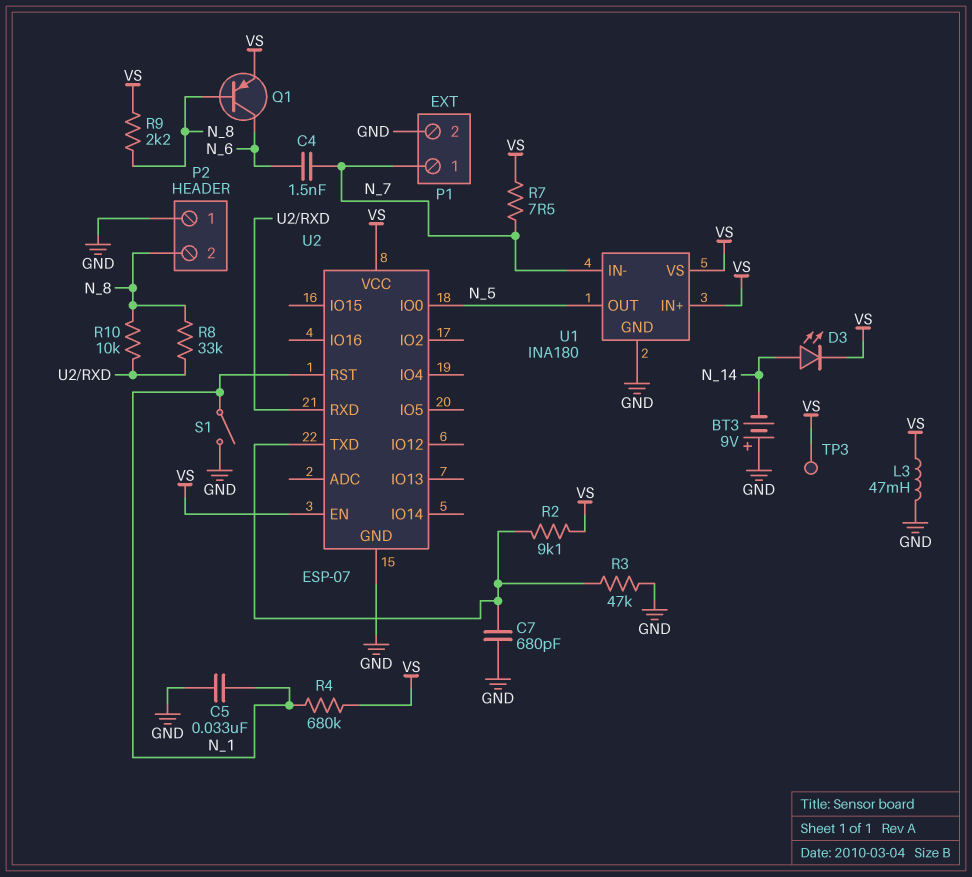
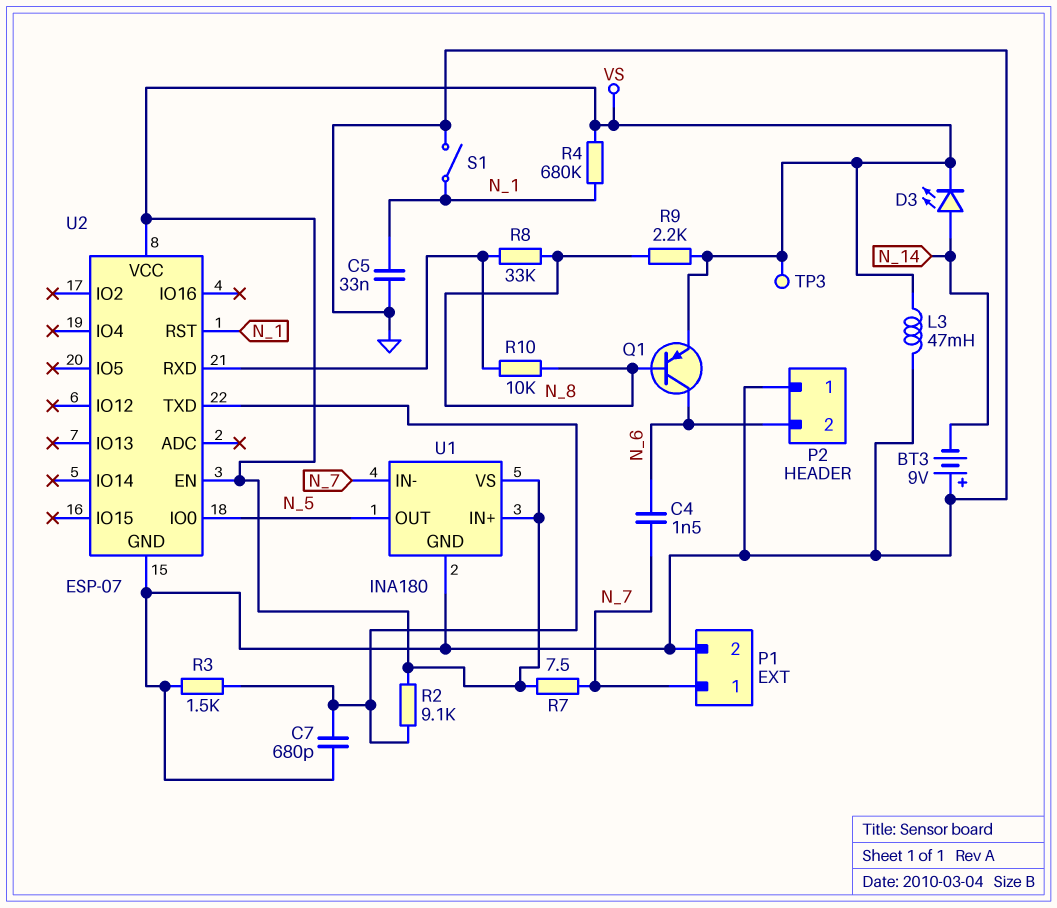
P2 pin 2: N_8 -> N_6
R3: 47k (GND, U2/TXD) -> 1.5k (GND, U2/TXD)

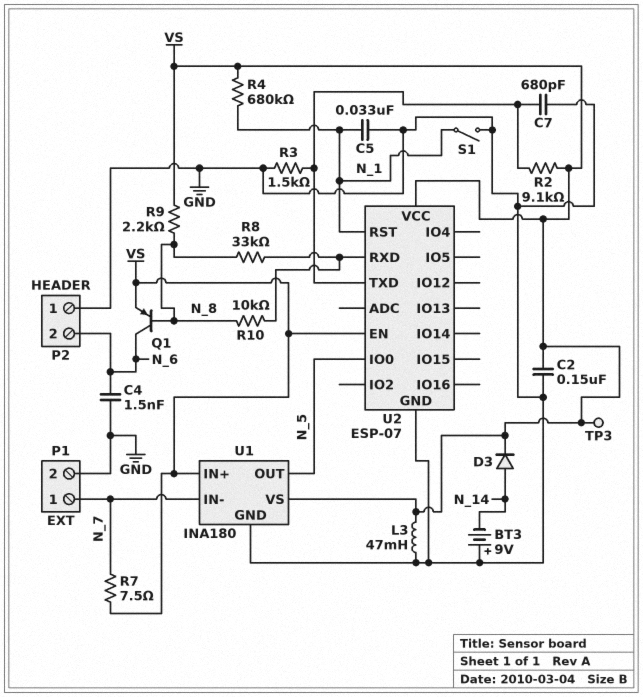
C2: none -> 150nF (GND, VS)
C4: 1.5nF (N_6, N_7) -> 1.5nF (GND, N_6)
D3: LED (A N_14, K VS) -> diode (A N_14, K VS)

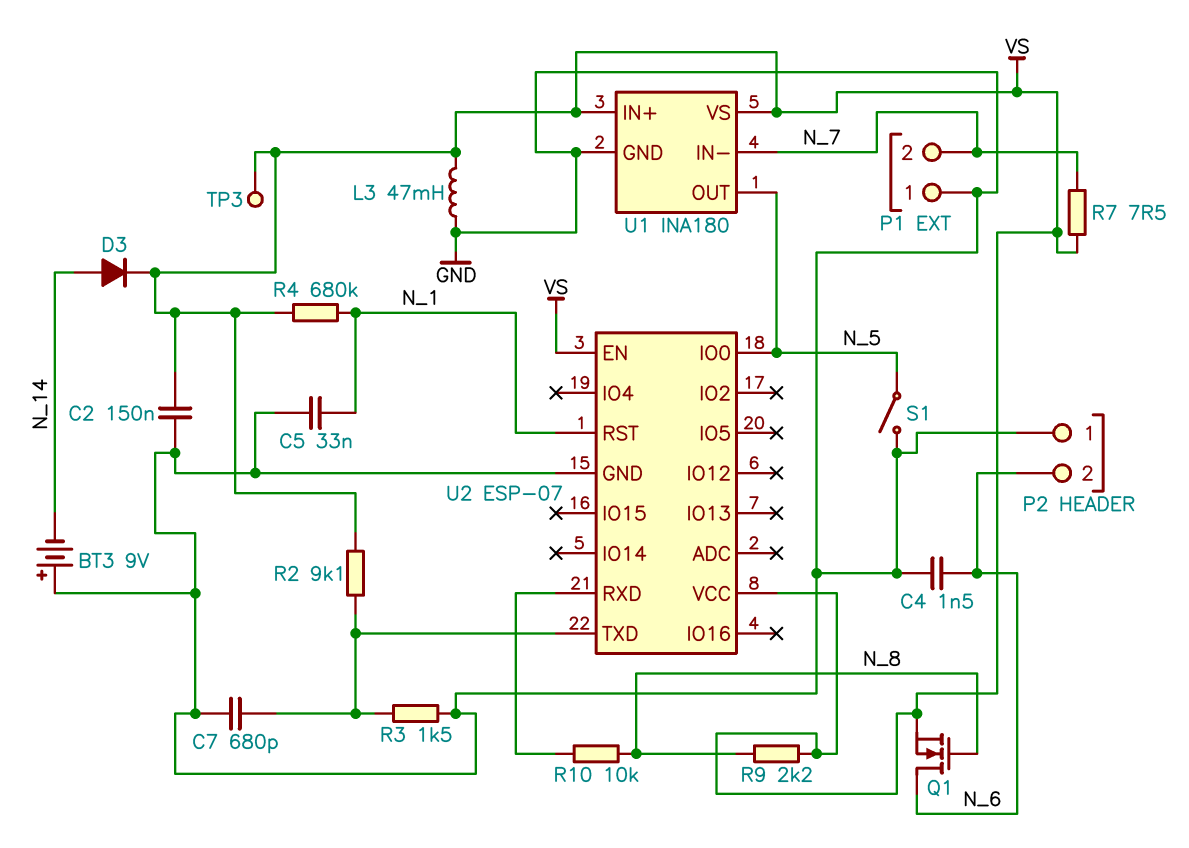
P1 pin 1: N_7 -> GND
P1 pin 2: GND -> N_7
Q1: PNP (B N_8, C N_6, E VS) -> NMOS (G N_8, D N_6, S VS)
R8: 33k (N_8, U2/RXD) -> none
S1: switch (GND, N_1) -> switch (GND, N_5)

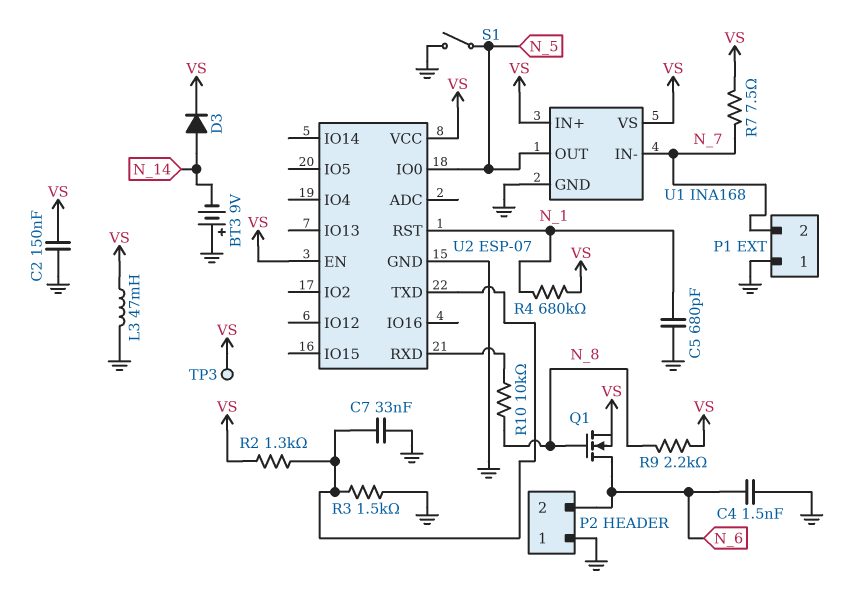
C5: 33nF (GND, N_1) -> 680pF (GND, N_1)
C7: 680pF (GND, U2/TXD) -> 33nF (GND, U2/TXD)
R2: 9.1k (U2/TXD, VS) -> 1.3k (U2/TXD, VS)
U1: INA180 -> INA168

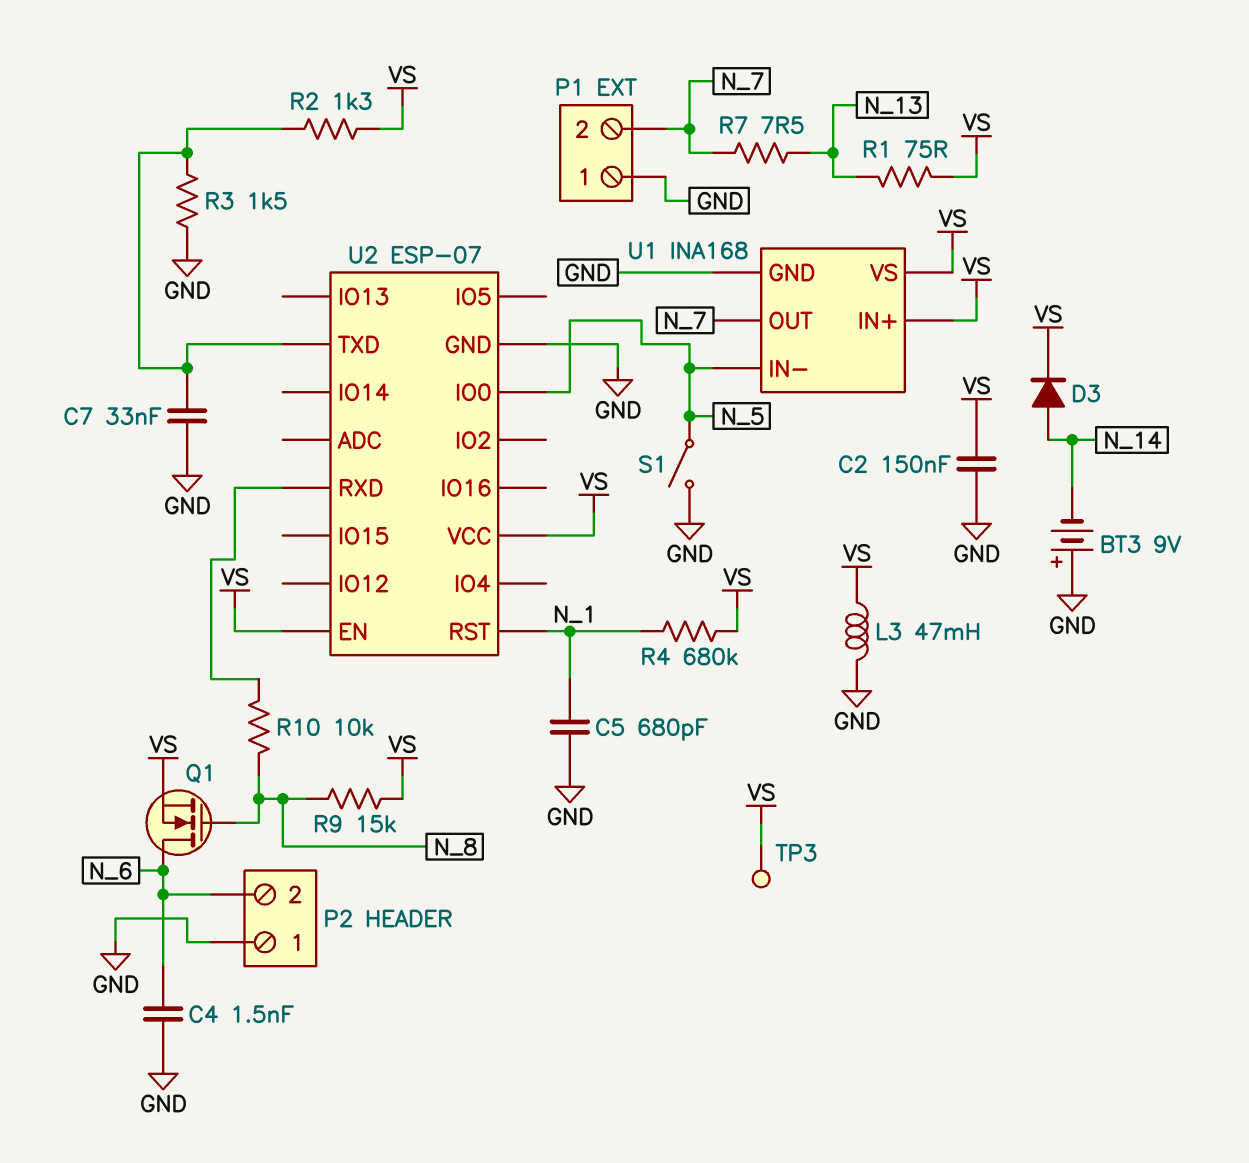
R1: none -> 75 (N_13, VS)
R7: 7.5 (N_7, VS) -> 7.5 (N_7, N_13)
R9: 2.2k (N_8, VS) -> 15k (N_8, VS)
U1 pin IN-: N_7 -> N_5
U1 pin OUT: N_5 -> N_7

